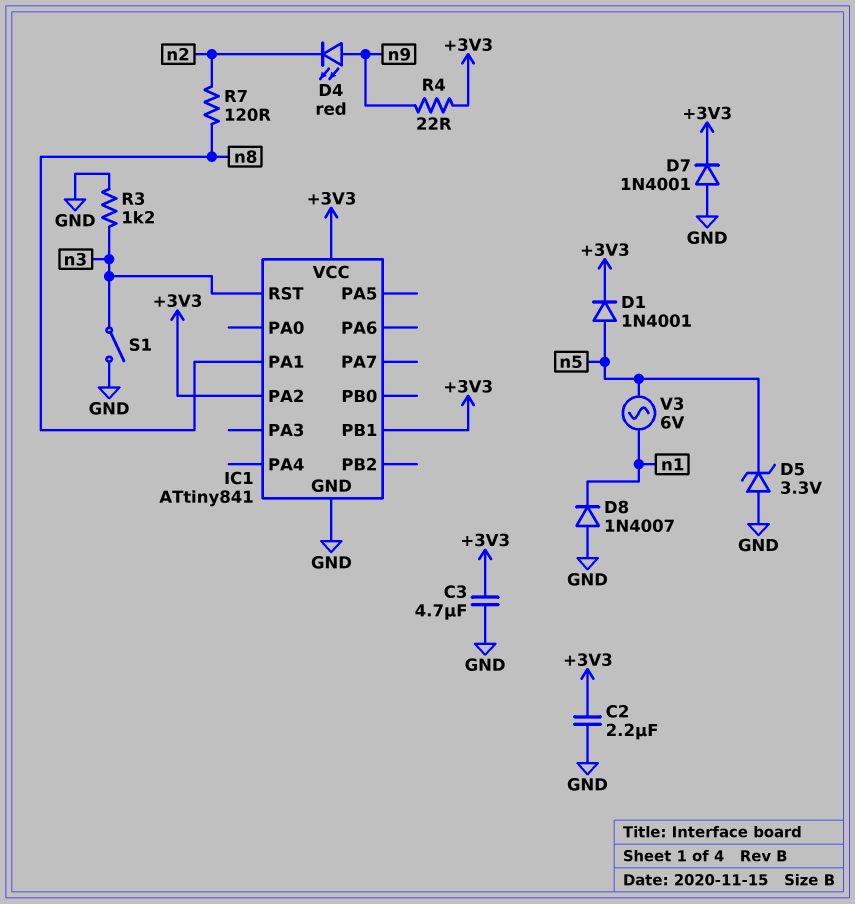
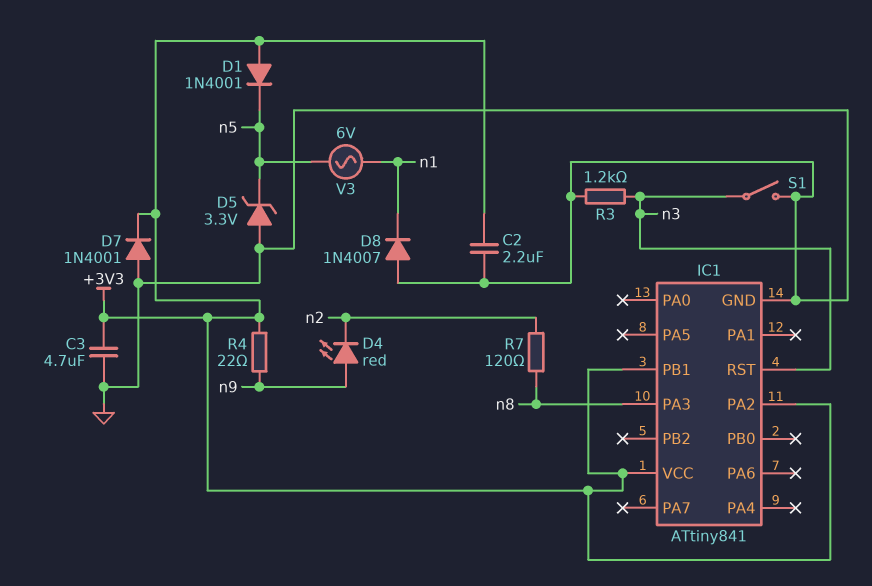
D1: diode 1N4001 (A n5, K +3V3) -> diode 1N4001 (A +3V3, K n5)
IC1 pin PA1: n8 -> none
IC1 pin PA3: none -> n8

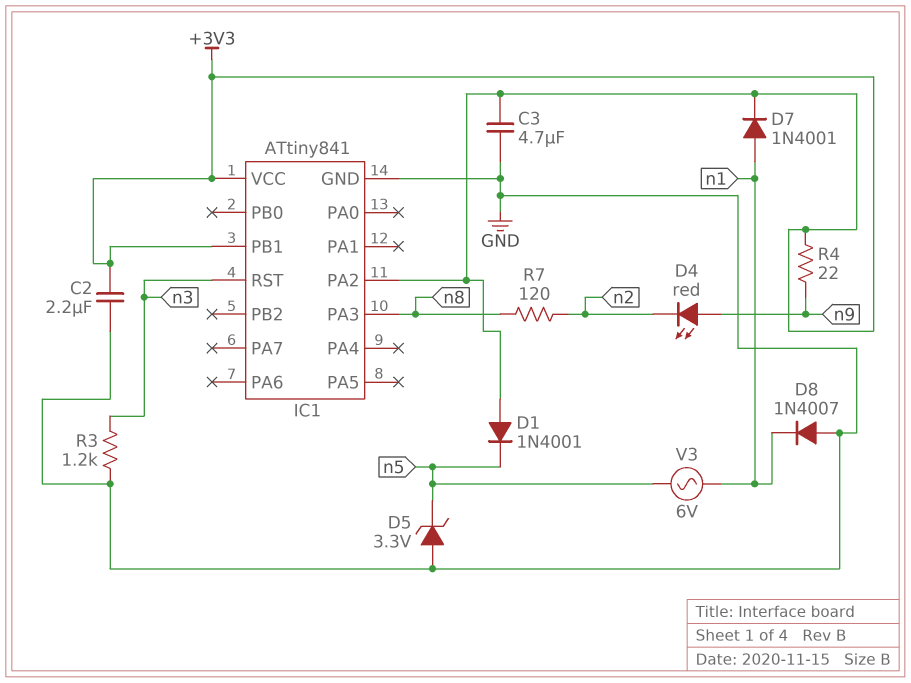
D7: diode 1N4001 (A GND, K +3V3) -> diode 1N4001 (A n1, K +3V3)
S1: switch (GND, n3) -> none

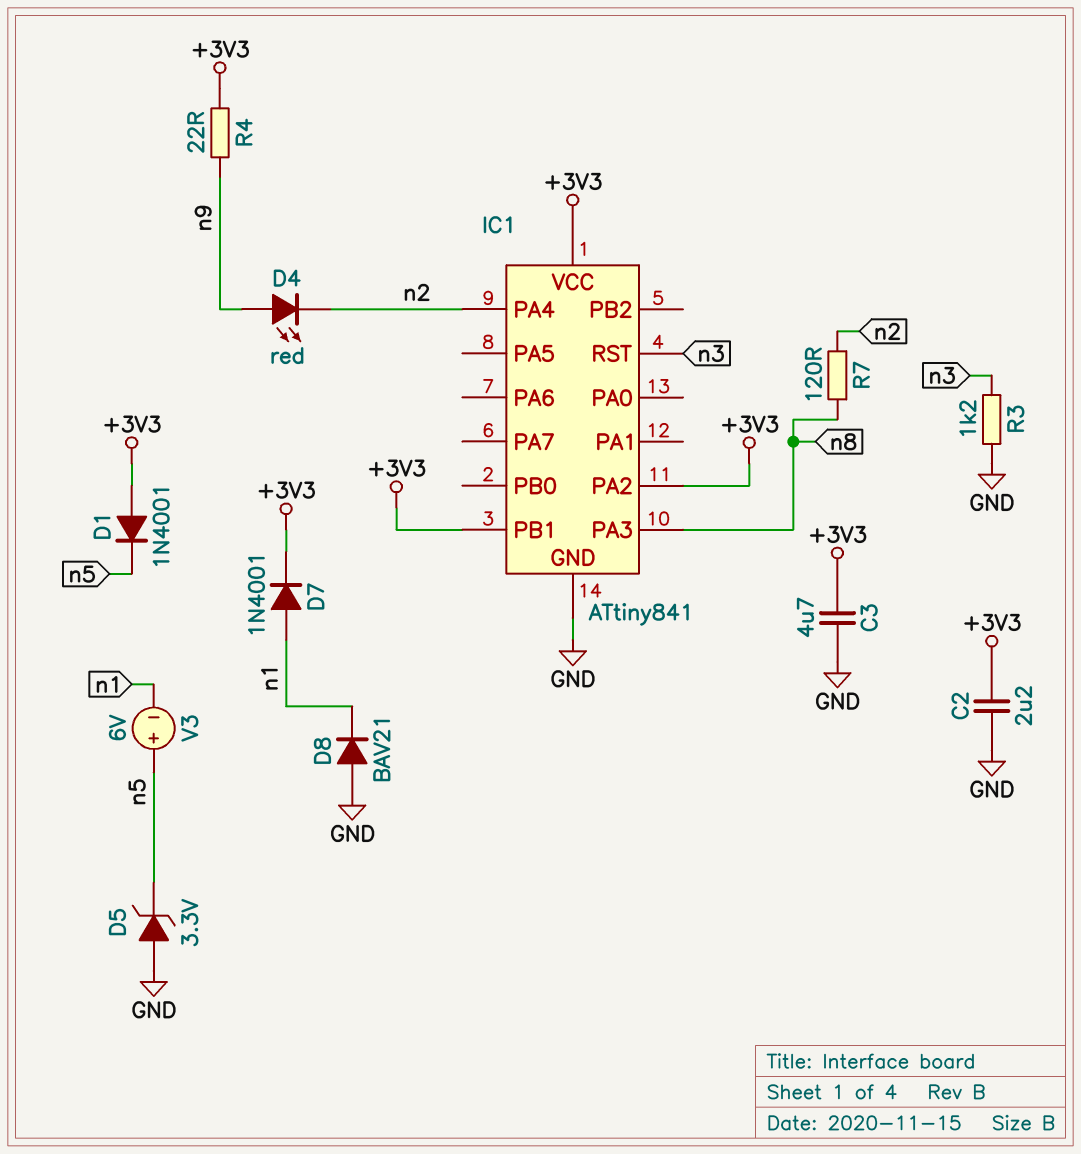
D8: diode 1N4007 (A GND, K n1) -> diode BAV21 (A GND, K n1)
IC1 pin PA4: none -> n2
V3: AC 6V (n1, n5) -> 6V (plus n5, minus n1)

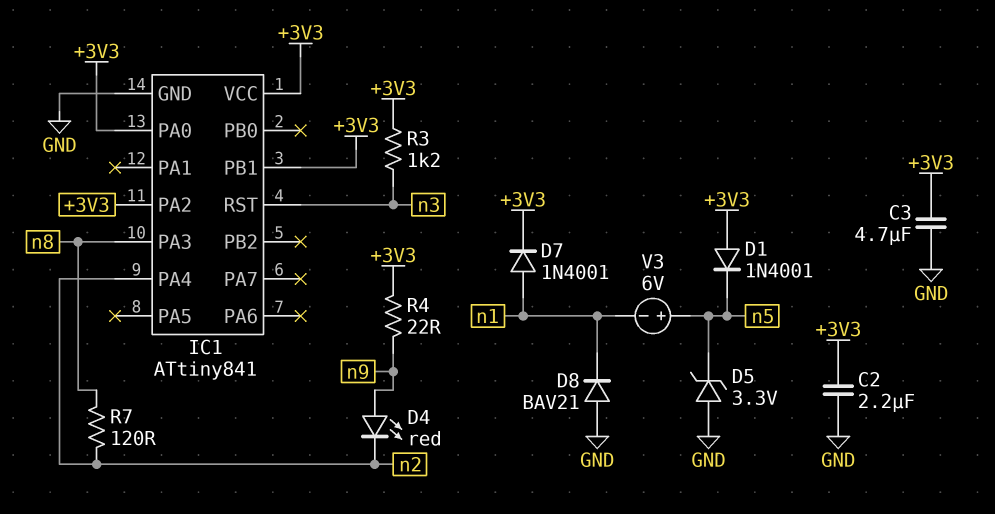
IC1 pin PA0: none -> +3V3
R3: 1.2k (GND, n3) -> 1.2k (+3V3, n3)

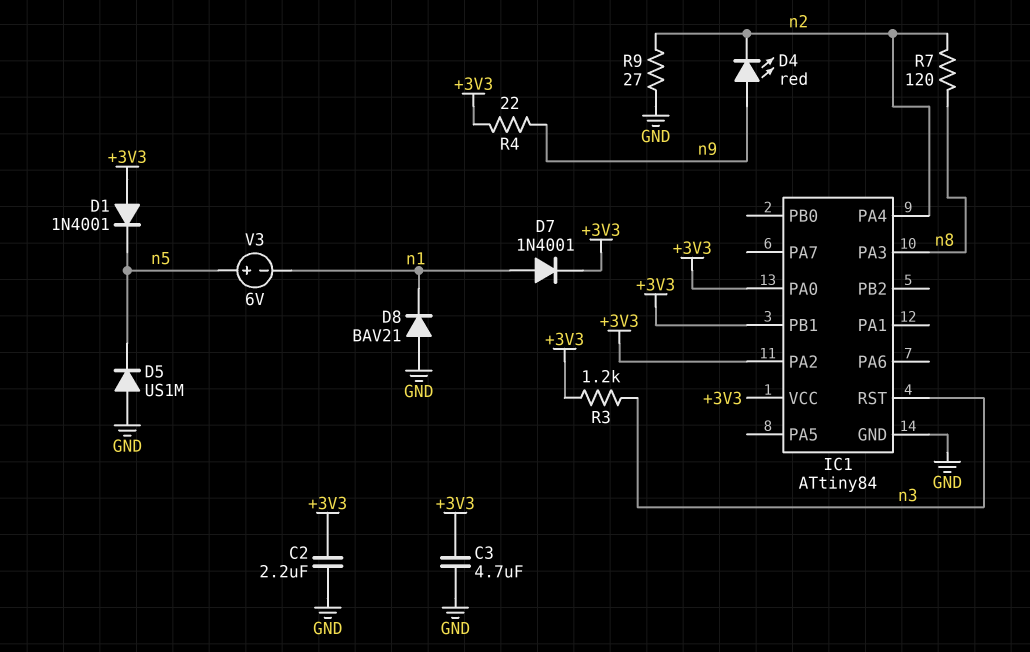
D5: zener 3.3V (A GND, K n5) -> diode US1M (A GND, K n5)
IC1: ATtiny841 -> ATtiny84
R9: none -> 27 (GND, n2)

